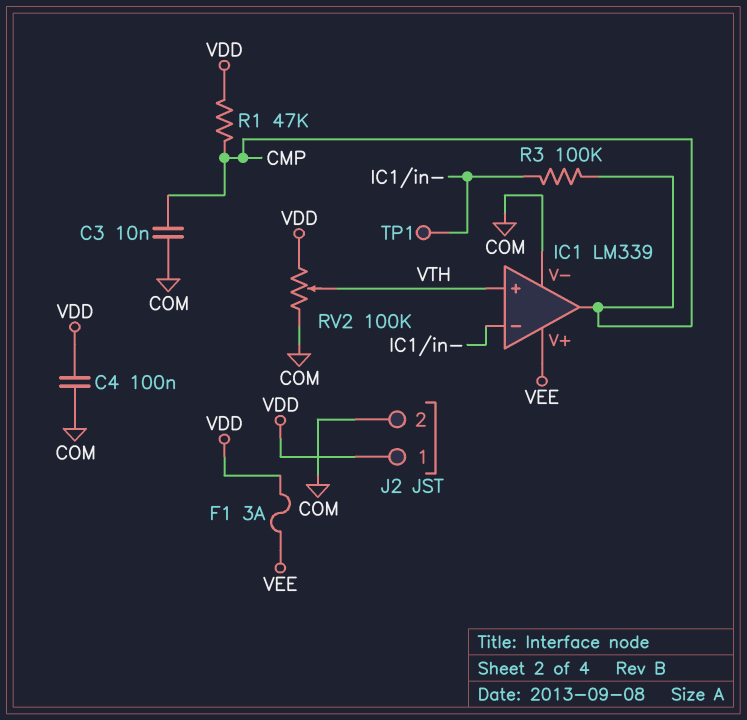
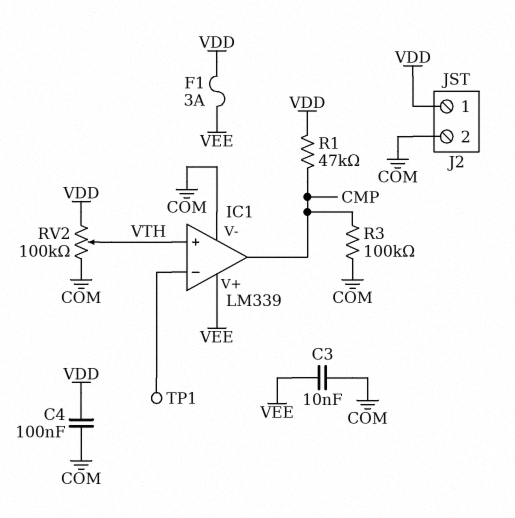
C3: 10nF (CMP, COM) -> 10nF (COM, VEE)
R3: 100k (CMP, IC1/in-) -> 100k (CMP, COM)

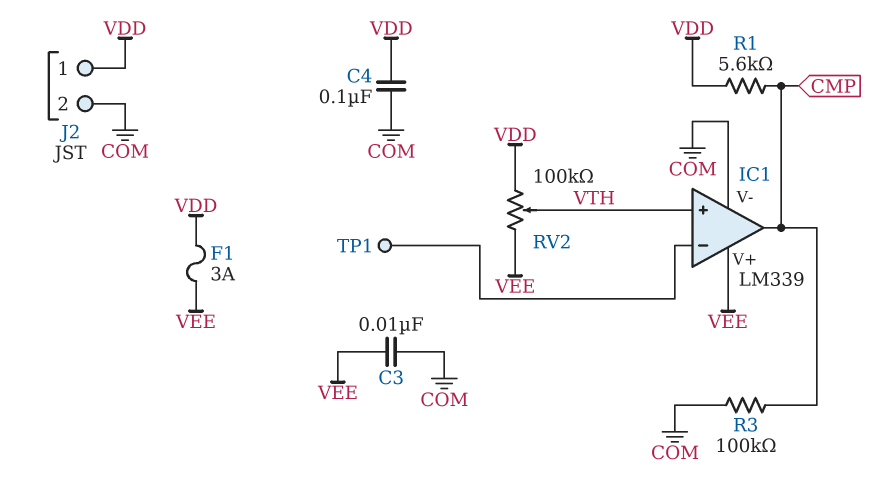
R1: 47k (CMP, VDD) -> 5.6k (CMP, VDD)
RV2: 100k (COM, VDD, wiper VTH) -> 100k (VDD, VEE, wiper VTH)

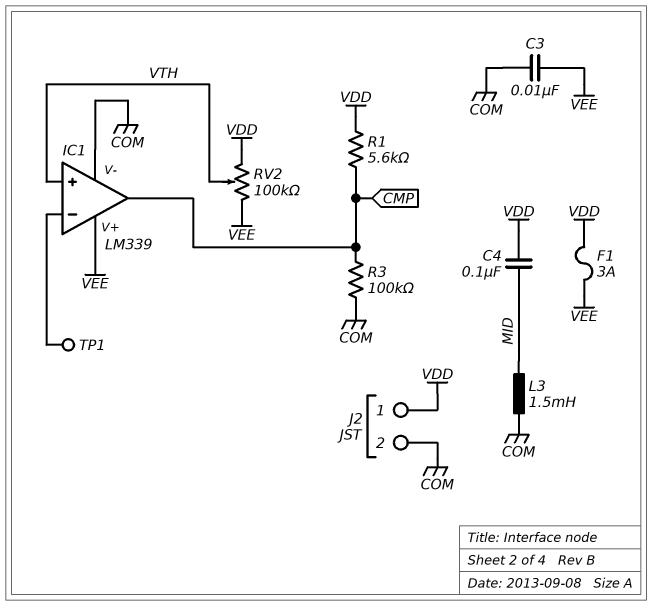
C4: 100nF (COM, VDD) -> 100nF (MID, VDD)
L3: none -> 1.5mH (COM, MID)

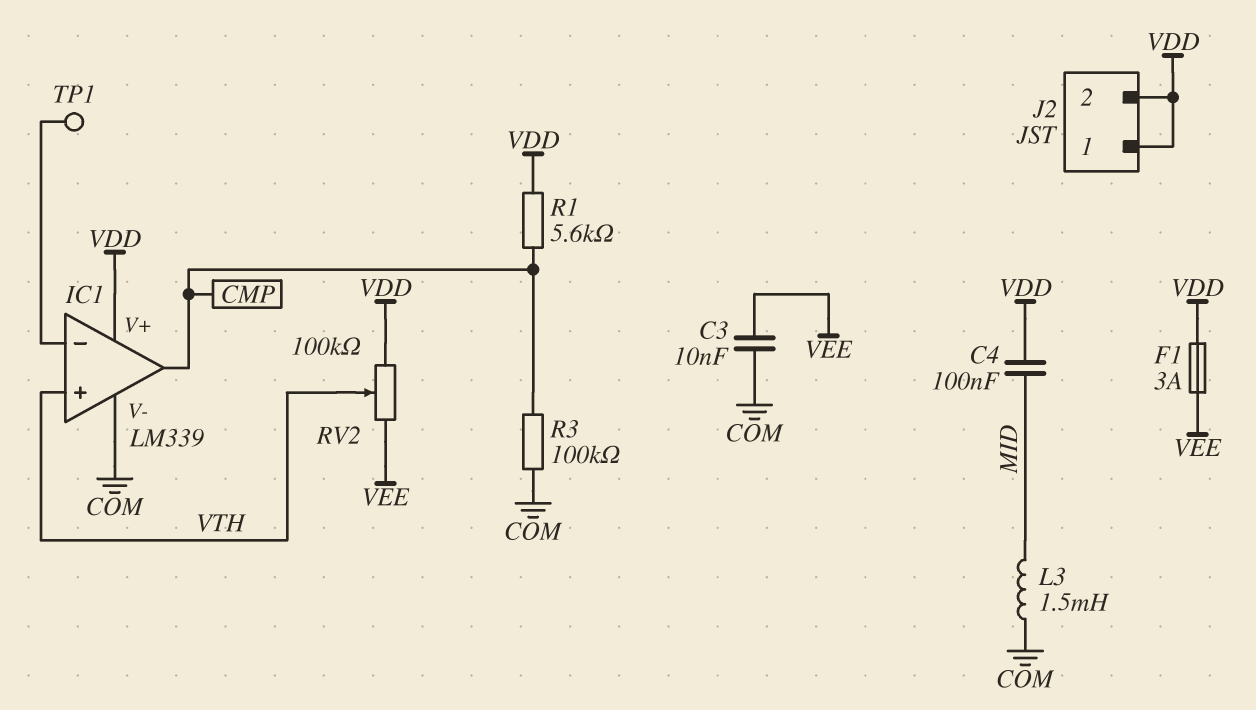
IC1 pin V+: VEE -> VDD
J2 pin 2: COM -> VDD

